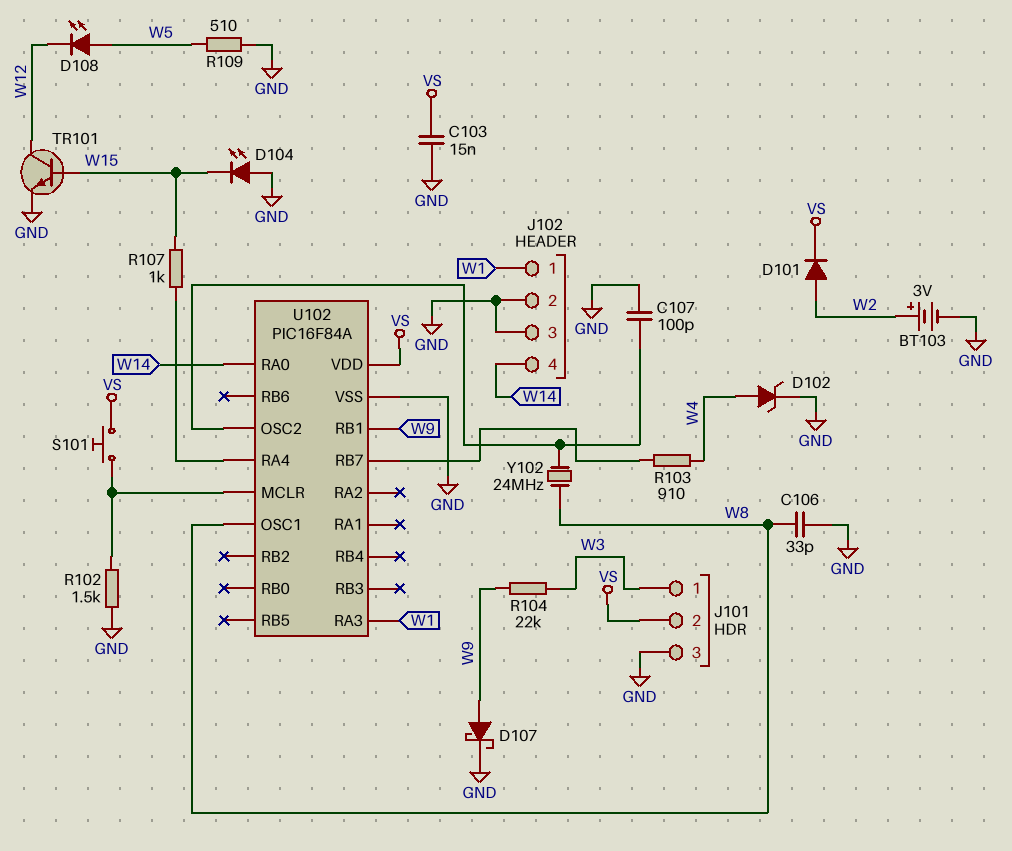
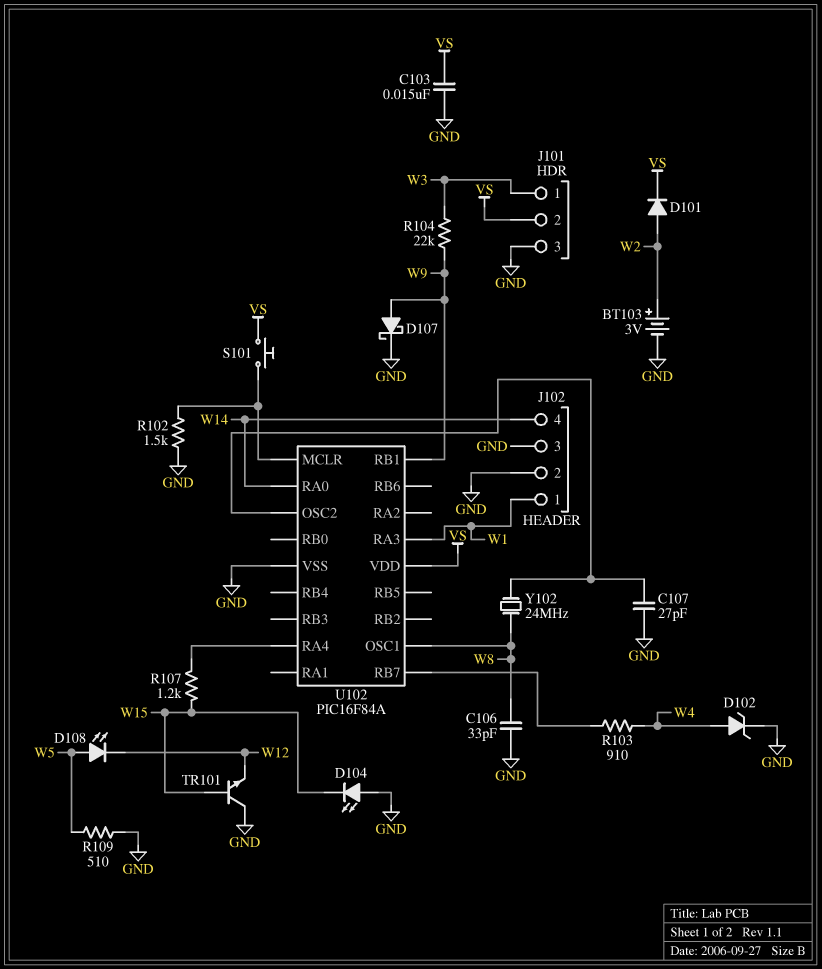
C107: 100pF (GND, U102/OSC2) -> 27pF (GND, U102/OSC2)
R107: 1k (U102/RA4, W15) -> 1.2k (U102/RA4, W15)
TR101: NPN (B W15, C W12, E GND) -> NPN (B W15, C GND, E W12)

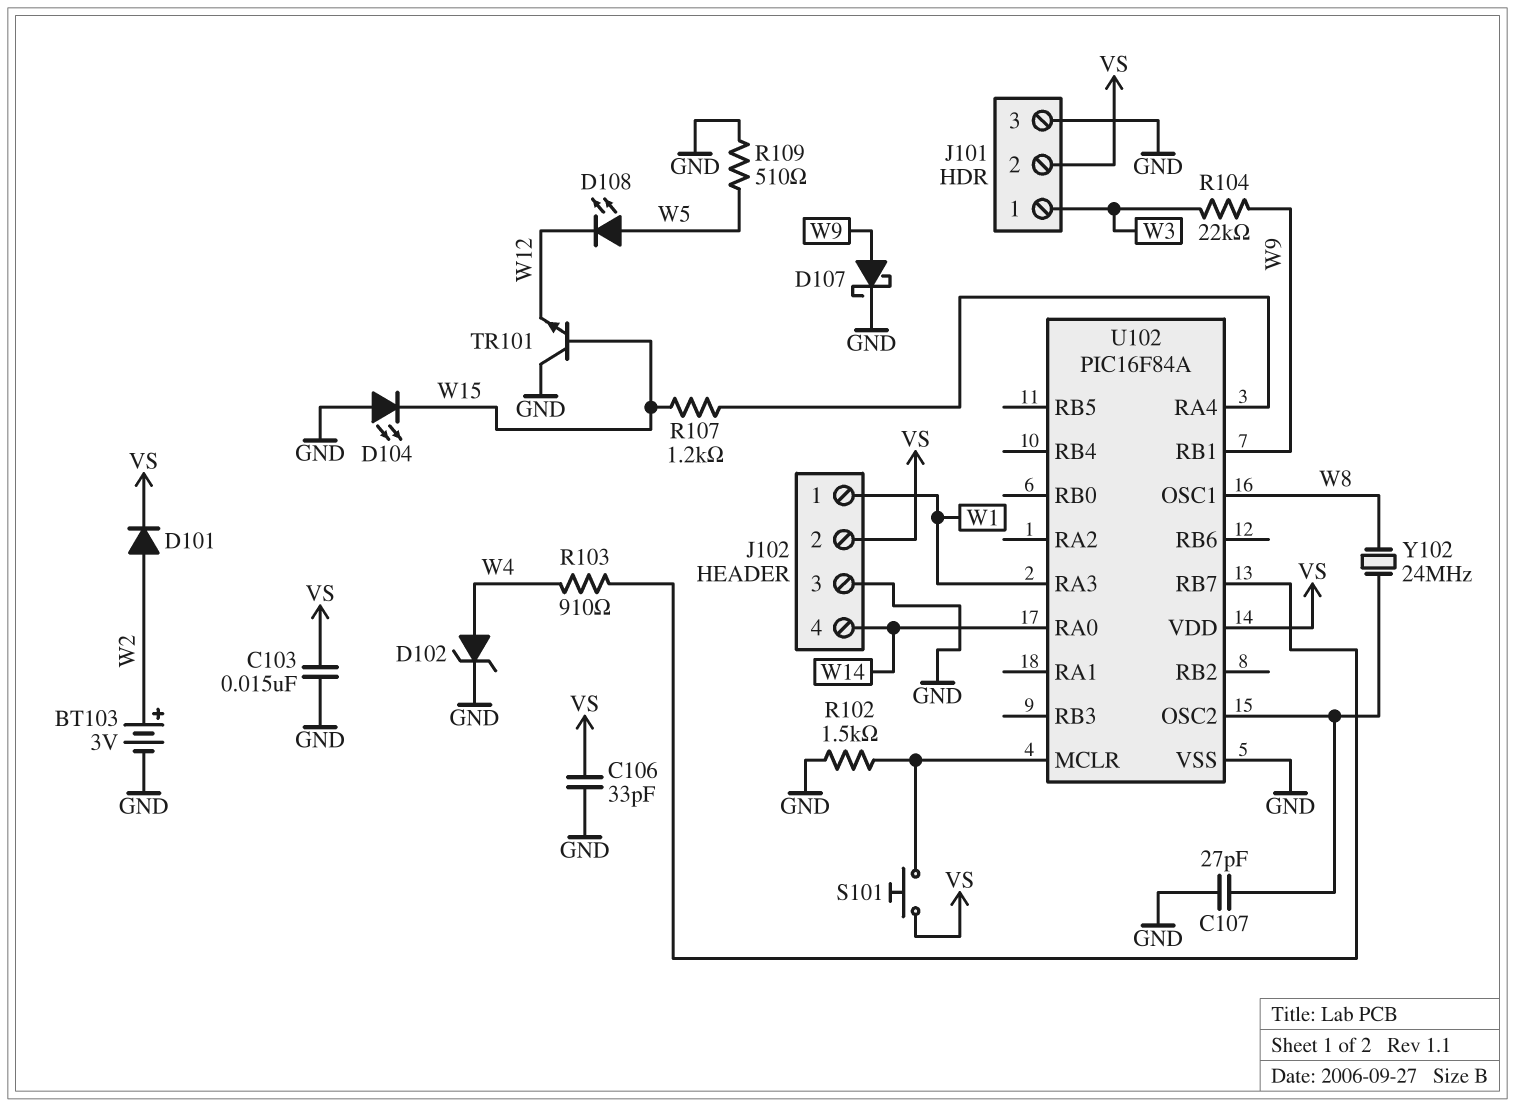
C106: 33pF (GND, W8) -> 33pF (GND, VS)
J102 pin 2: GND -> VS

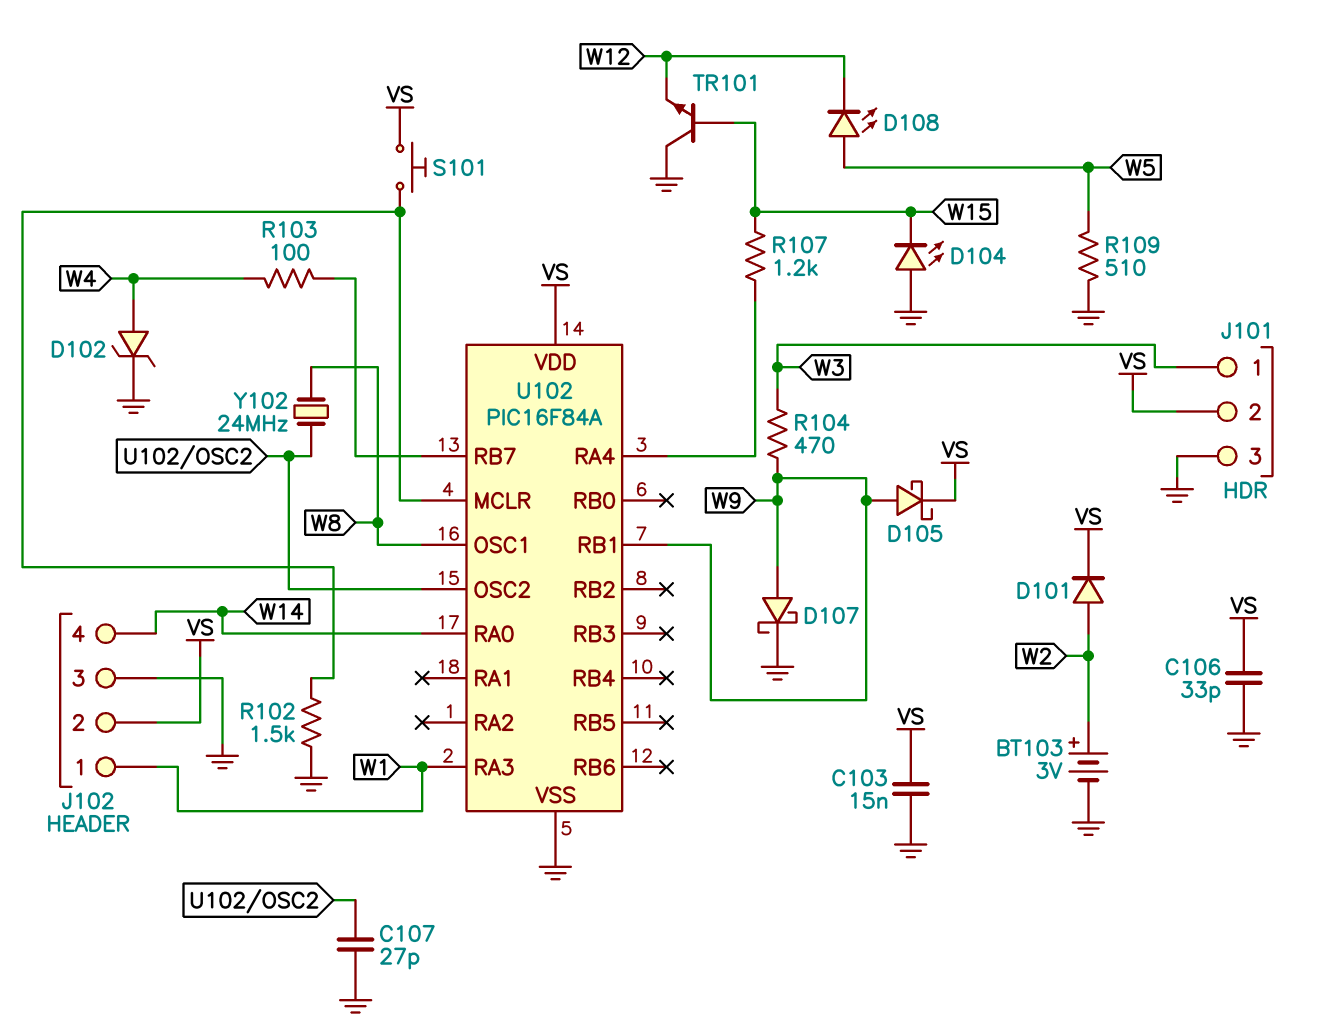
D105: none -> schottky (A W9, K VS)
R103: 910 (U102/RB7, W4) -> 100 (U102/RB7, W4)
R104: 22k (W3, W9) -> 470 (W3, W9)

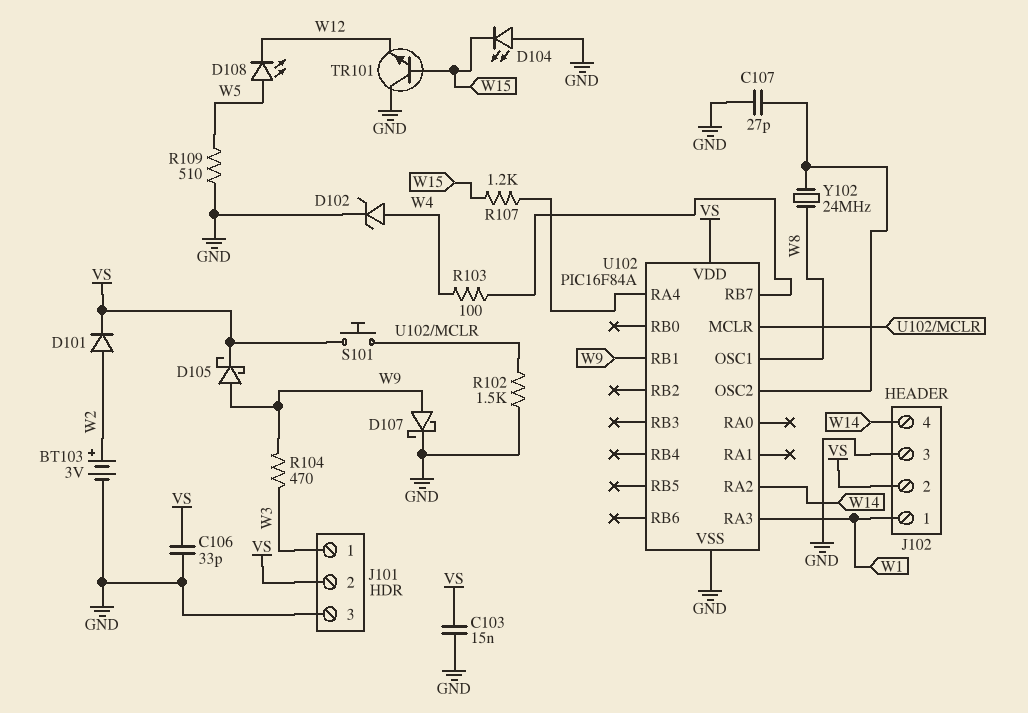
U102 pin RA0: W14 -> none
U102 pin RA2: none -> W14

